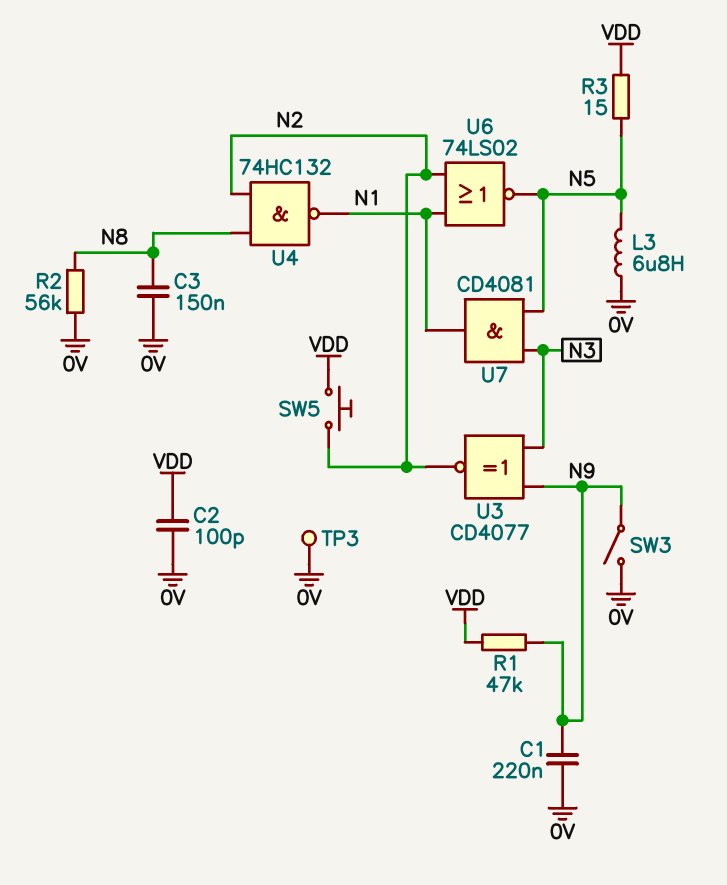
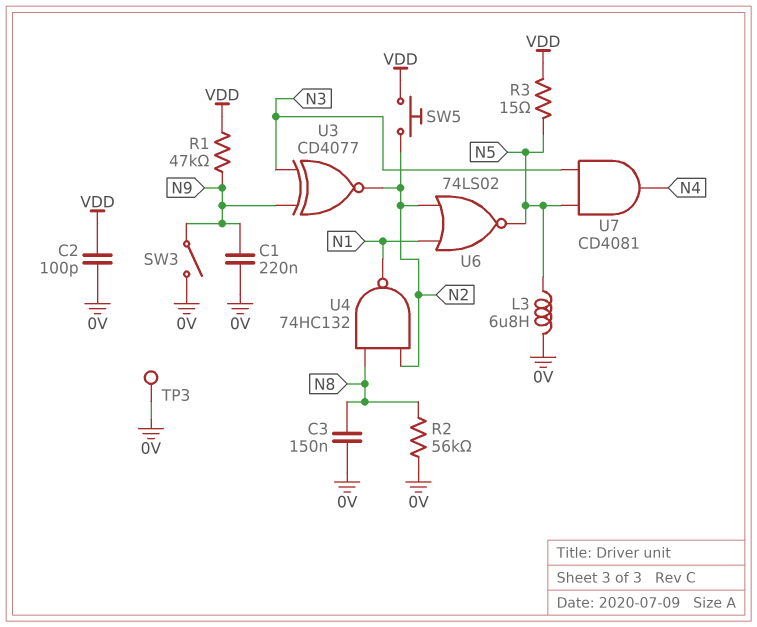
U7: AND CD4081 (in N3, in N5, out N1) -> AND CD4081 (in N3, in N5, out N4)

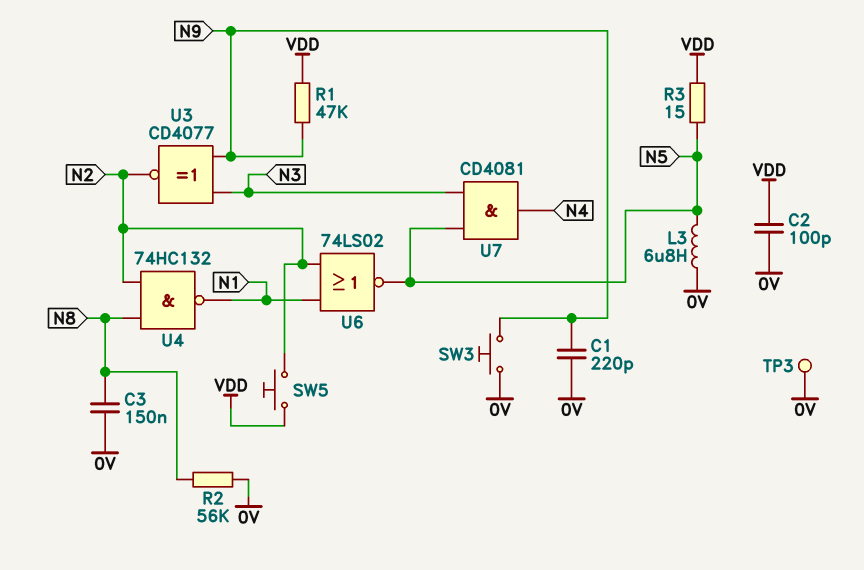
C1: 220nF (0V, N9) -> 220pF (0V, N9)
SW3: switch (0V, N9) -> button (0V, N9)

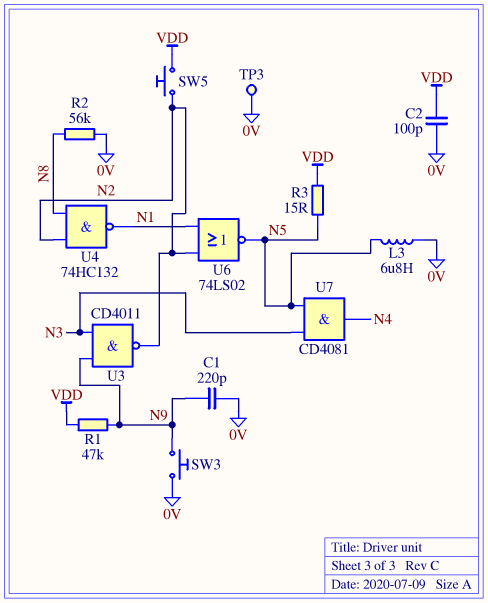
C3: 150nF (0V, N8) -> none
U3: XNOR CD4077 (in N3, in N9, out N2) -> NAND CD4011 (in N3, in N9, out N2)

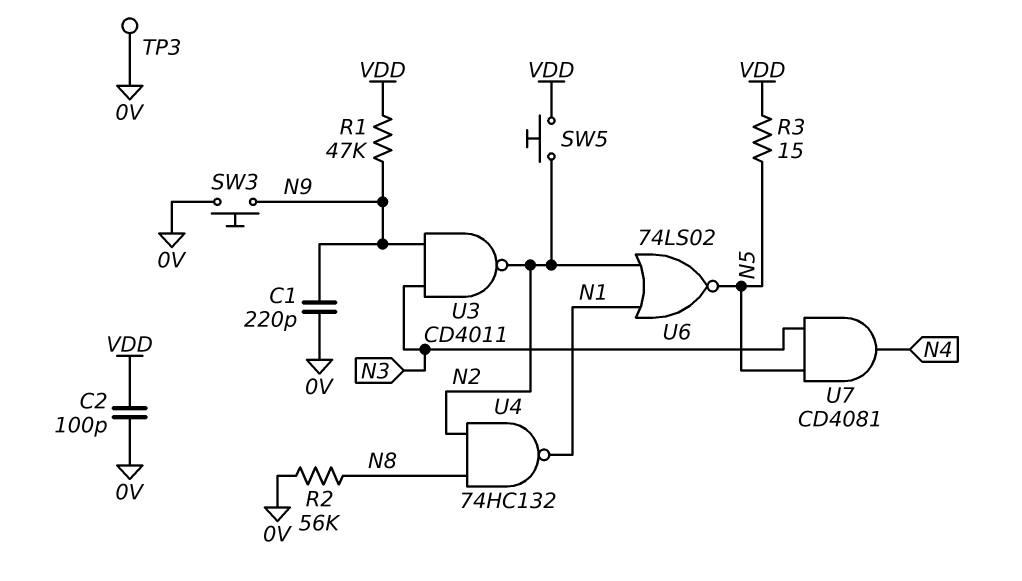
L3: 6.8uH (0V, N5) -> none

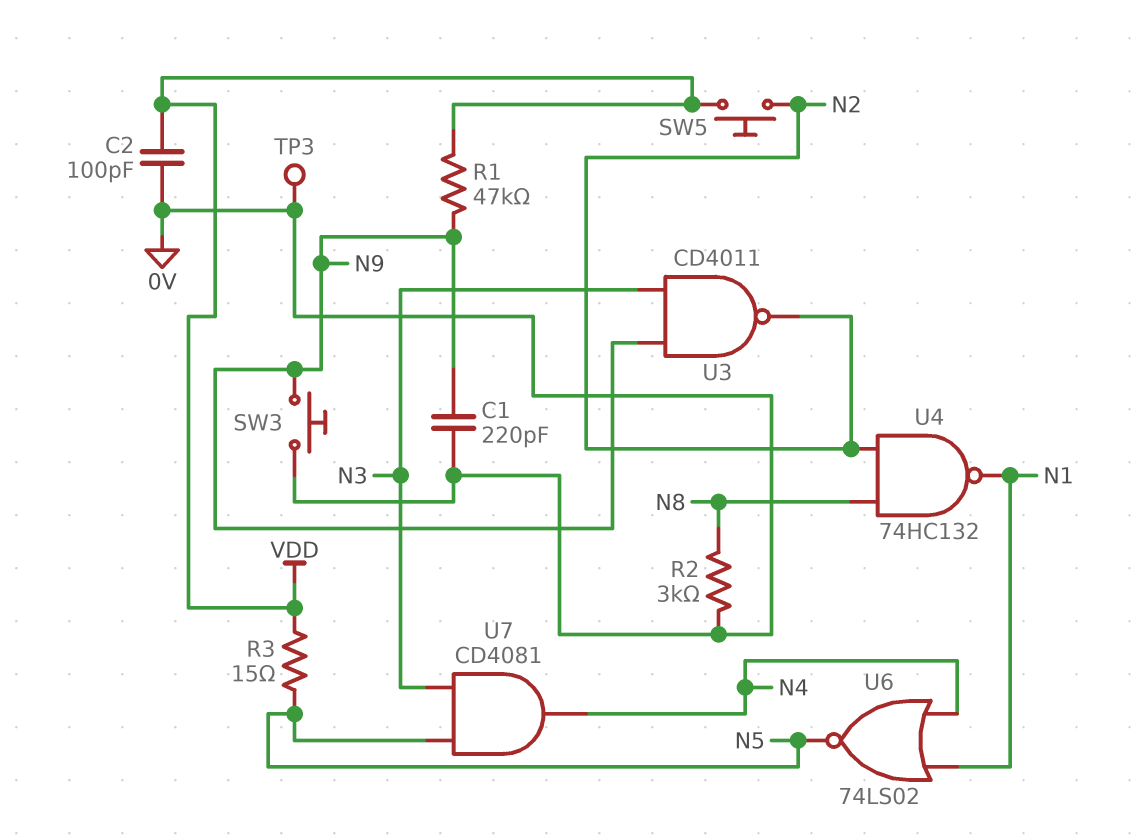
R2: 56k (0V, N8) -> 3k (0V, N8)
U6: NOR 74LS02 (in N1, in N2, out N5) -> NOR 74LS02 (in N1, in N4, out N5)

